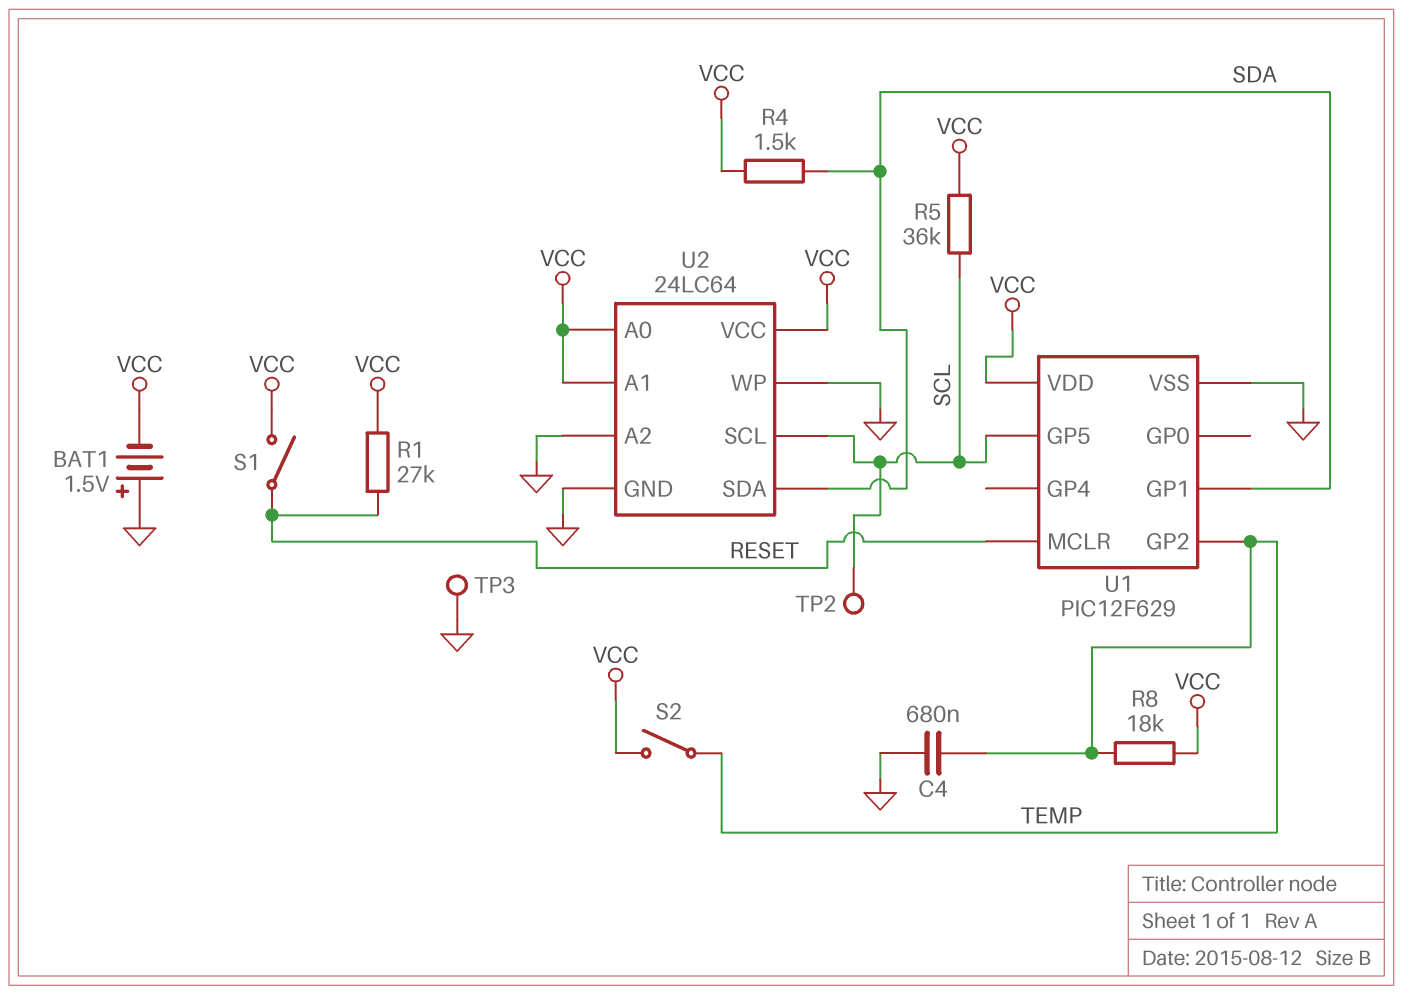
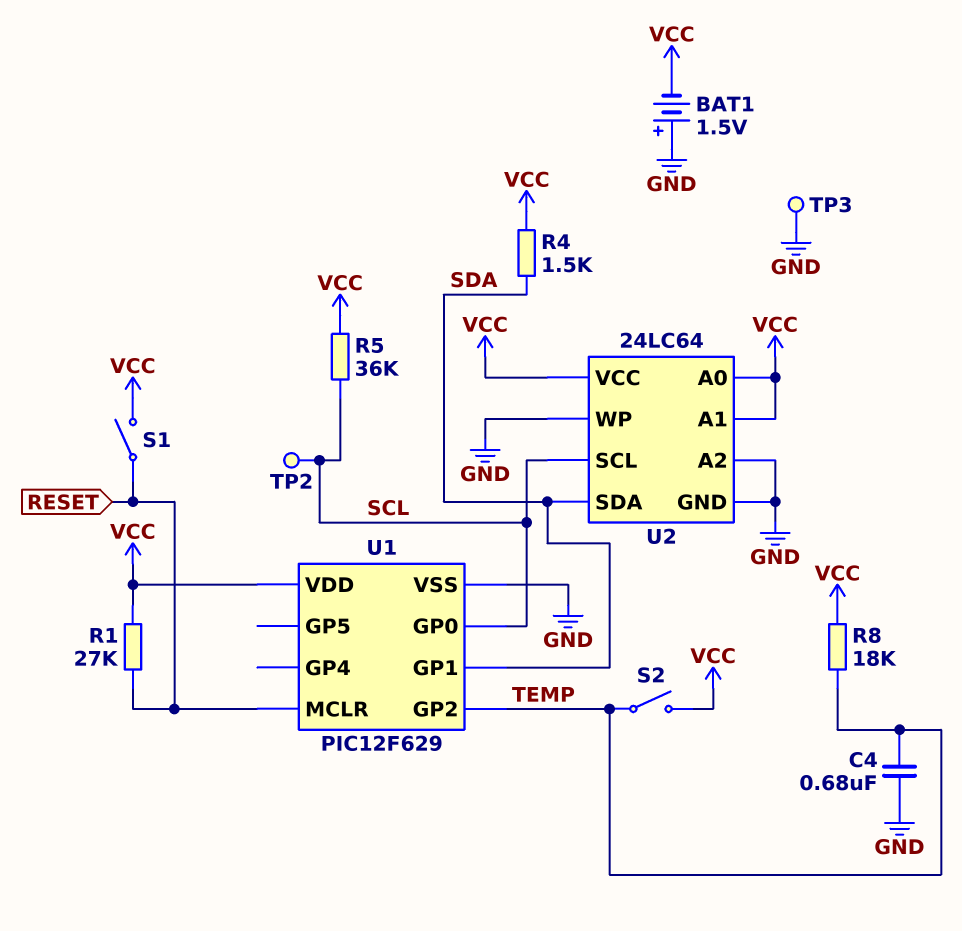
U1 pin GP0: none -> SCL
U1 pin GP5: SCL -> none

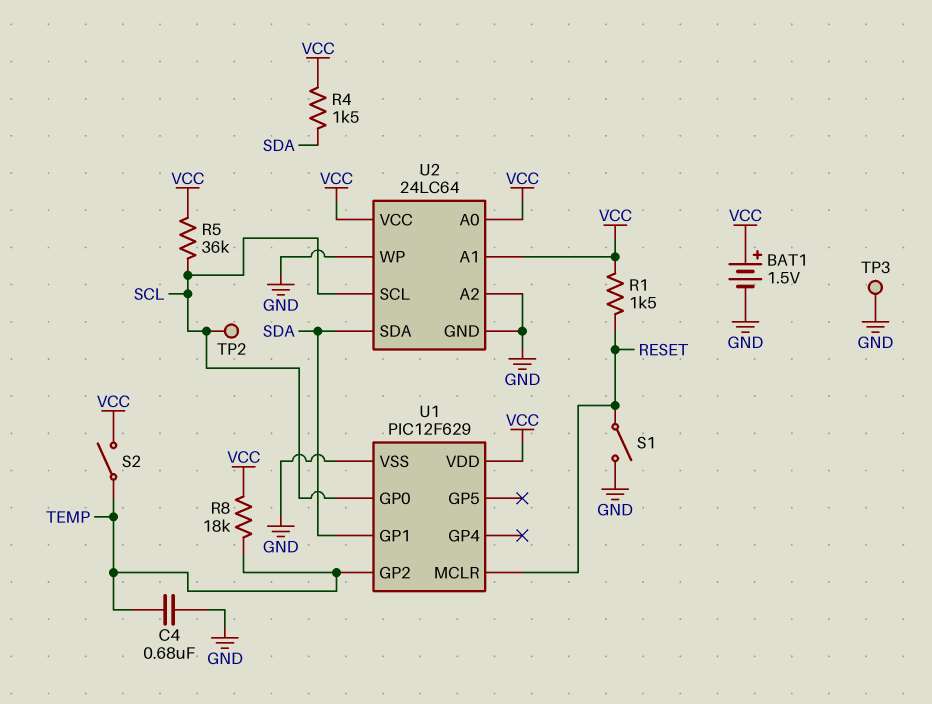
BAT1: 1.5V (plus GND, minus VCC) -> 1.5V (plus VCC, minus GND)
R1: 27k (RESET, VCC) -> 1.5k (RESET, VCC)
S1: switch (RESET, VCC) -> switch (GND, RESET)

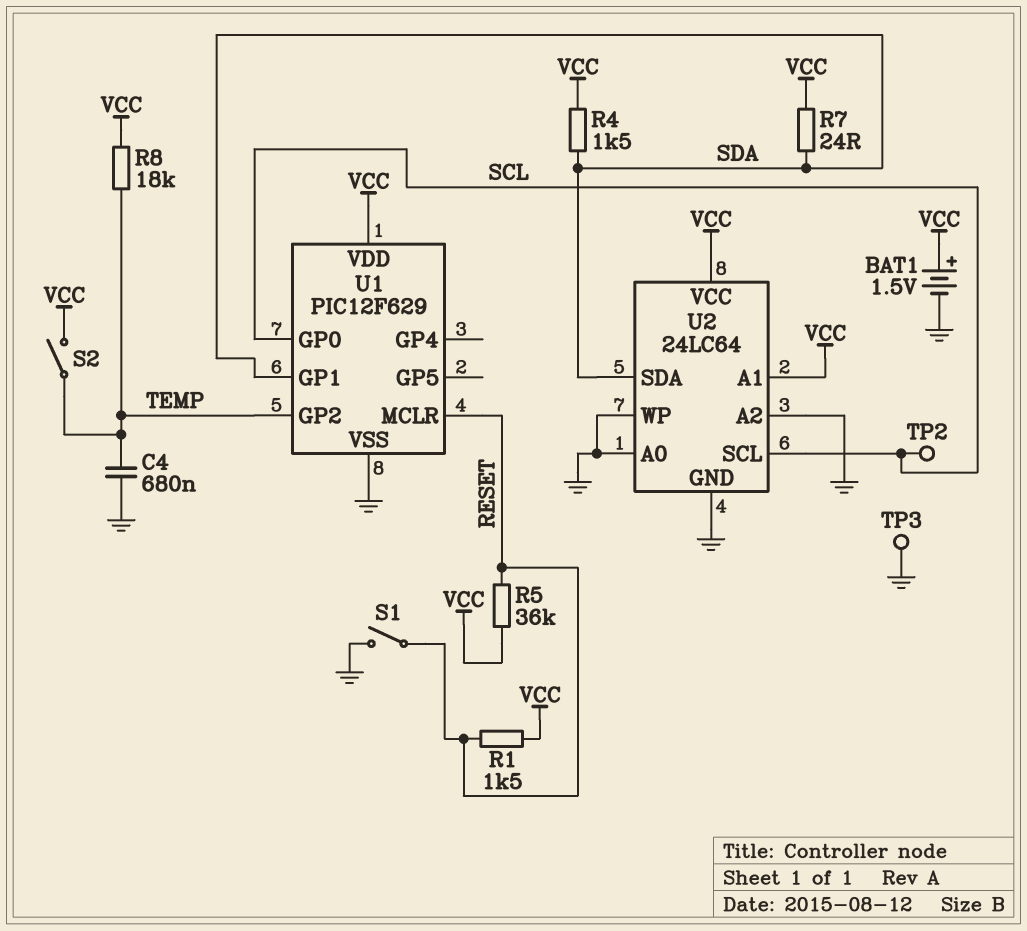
R5: 36k (SCL, VCC) -> 36k (RESET, VCC)
R7: none -> 24 (SDA, VCC)
U2 pin A0: VCC -> GND

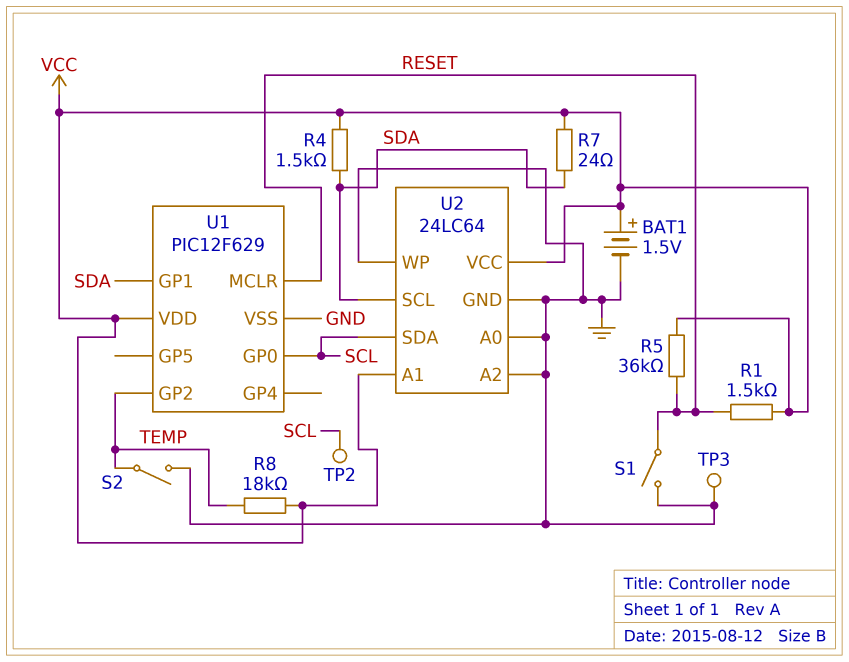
C4: 680nF (GND, TEMP) -> none
S2: switch (TEMP, VCC) -> switch (GND, TEMP)
U2 pin SCL: SCL -> SDA
U2 pin SDA: SDA -> SCL

